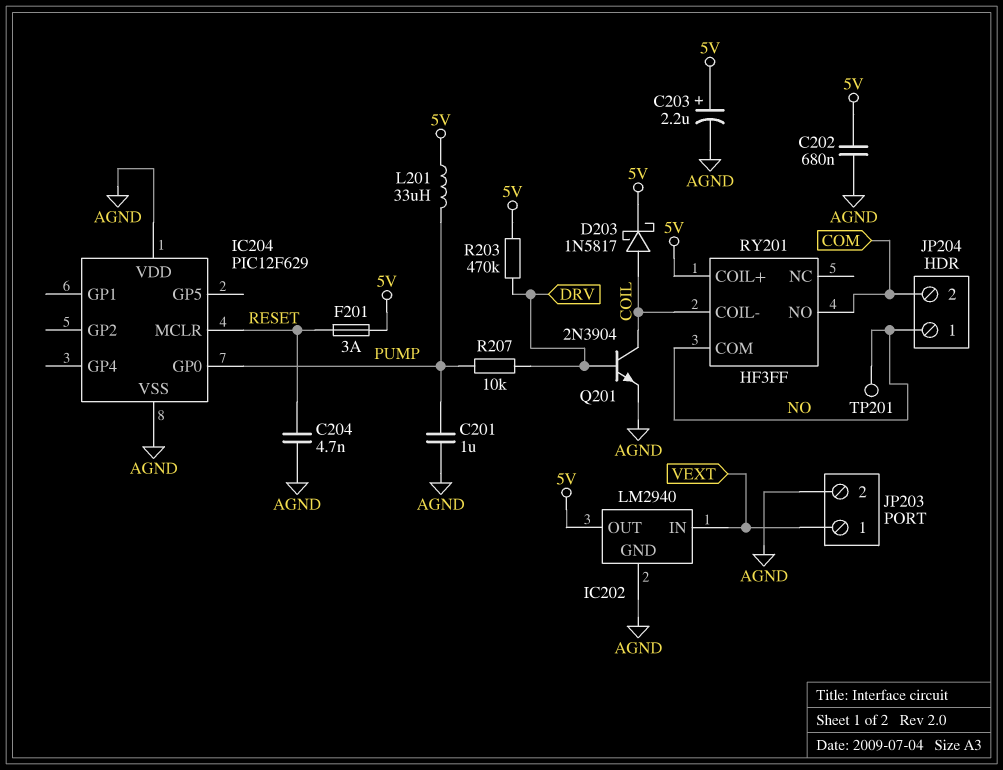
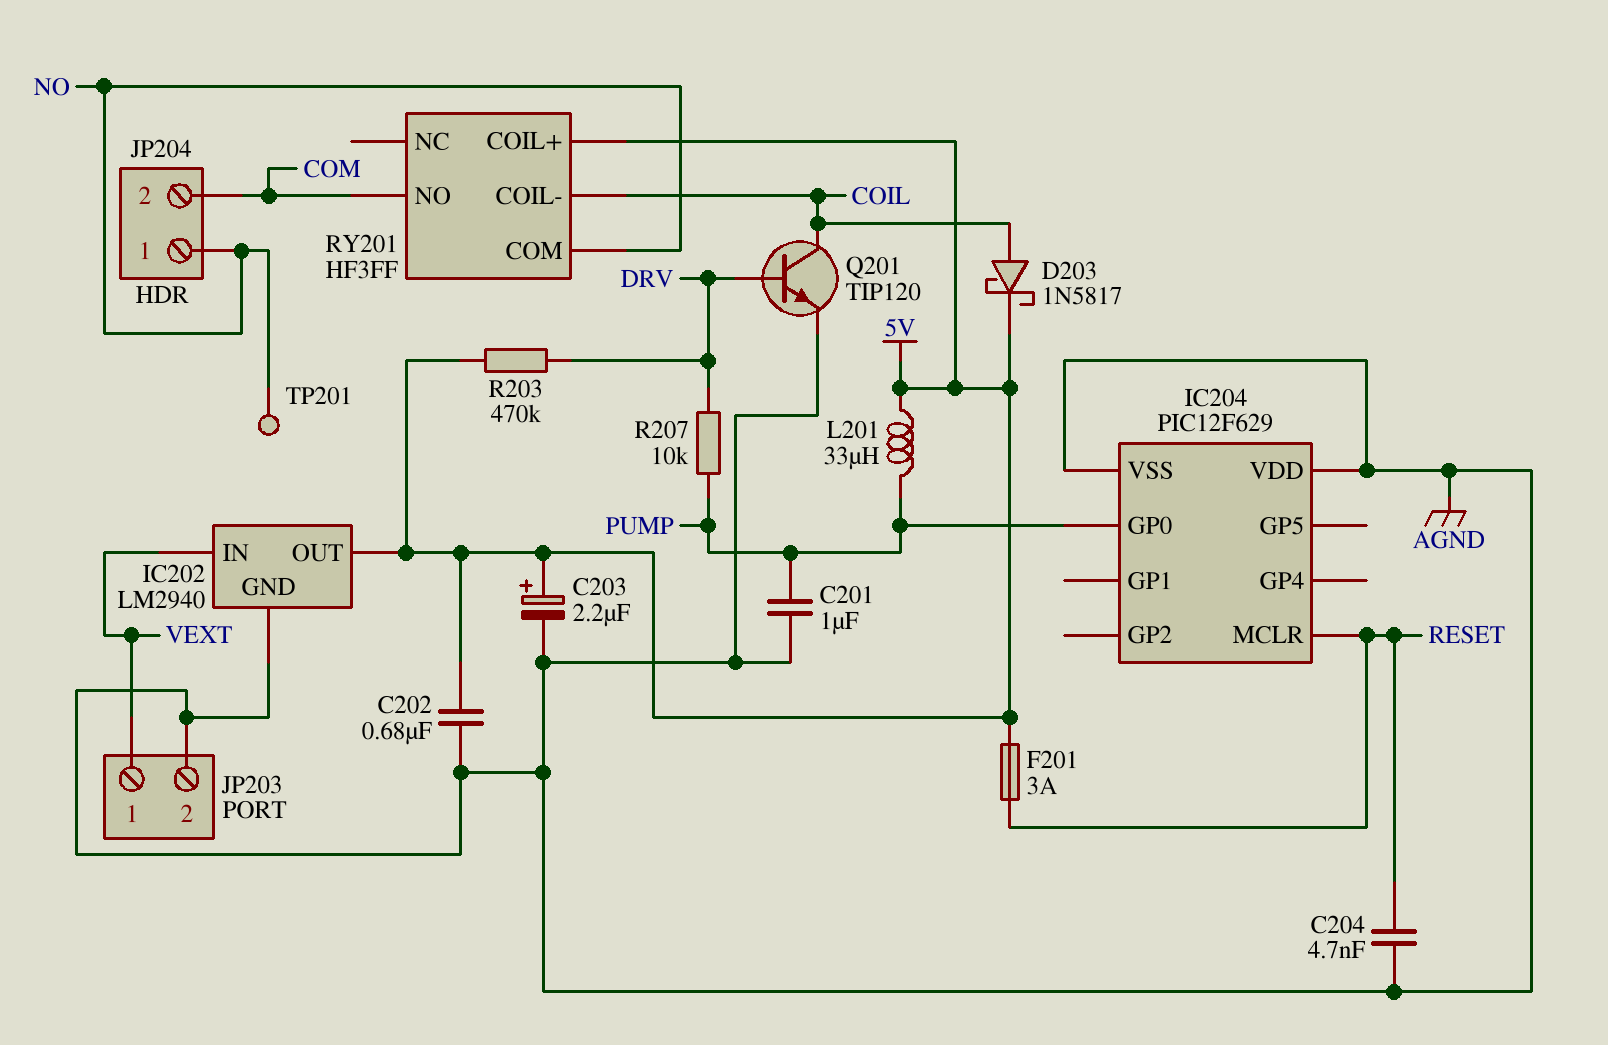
Q201: NPN 2N3904 (B DRV, C COIL, E AGND) -> NPN TIP120 (B DRV, C COIL, E AGND)

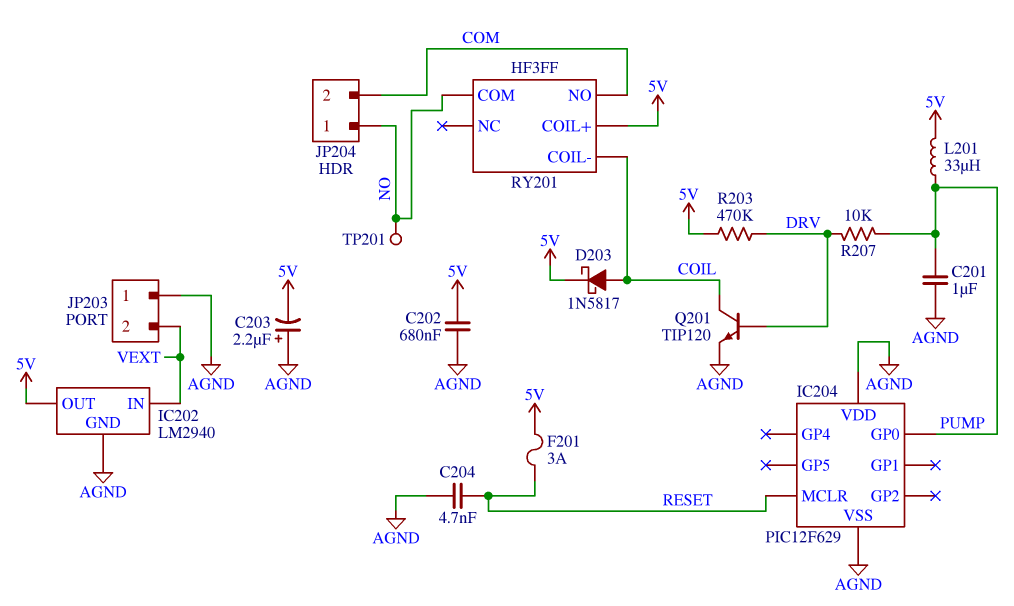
C203: 2.2uF (plus 5V, minus AGND) -> 2.2uF (plus AGND, minus 5V)
JP203 pin 1: VEXT -> AGND
JP203 pin 2: AGND -> VEXT

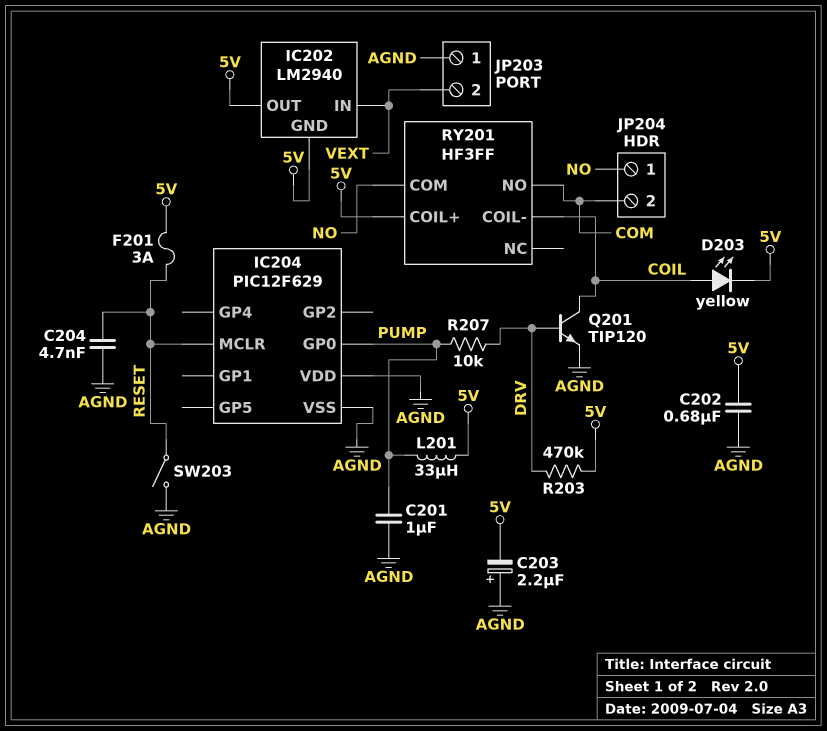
D203: schottky 1N5817 (A COIL, K 5V) -> LED yellow (A COIL, K 5V)
IC202 pin GND: AGND -> 5V
SW203: none -> switch (AGND, RESET)
TP201: test point (NO) -> none

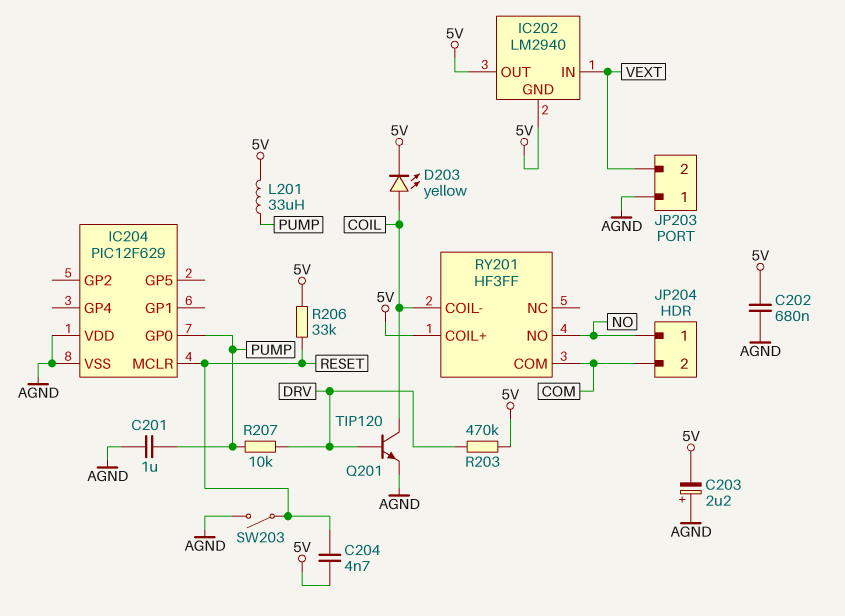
C204: 4.7nF (AGND, RESET) -> 4.7nF (5V, RESET)
F201: 3A (5V, RESET) -> none
R206: none -> 33k (5V, RESET)
RY201 pin COM: NO -> COM
RY201 pin NO: COM -> NO

